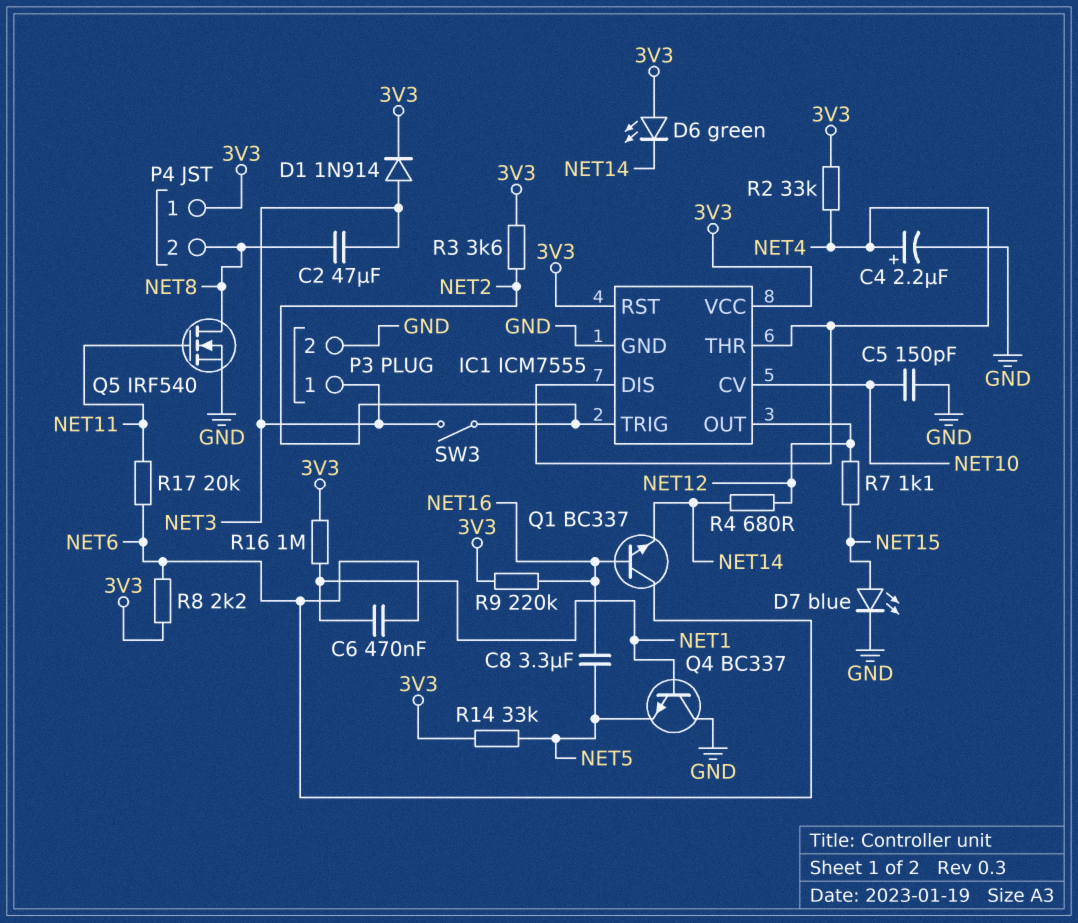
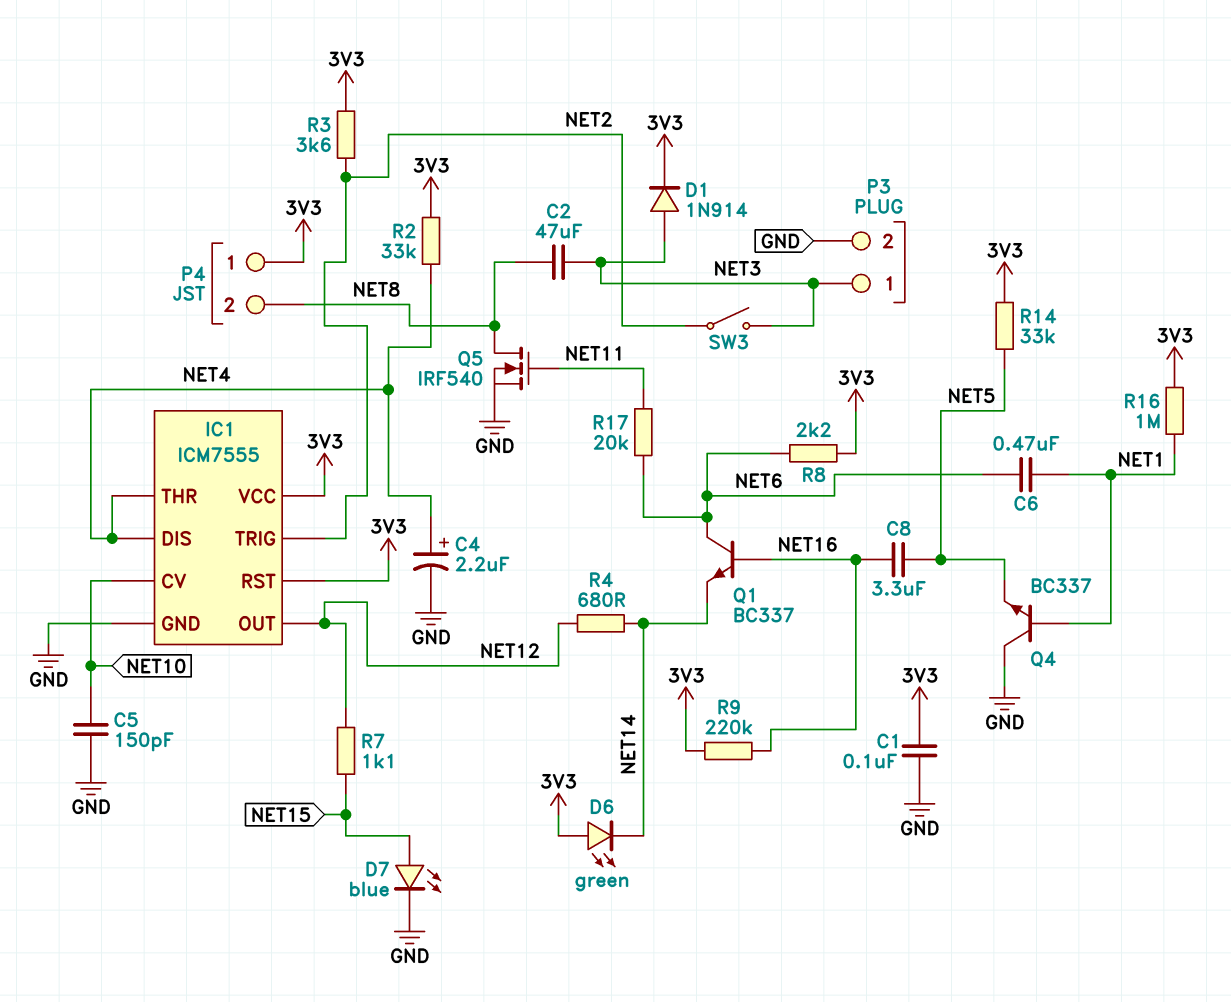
C1: none -> 100nF (3V3, GND)

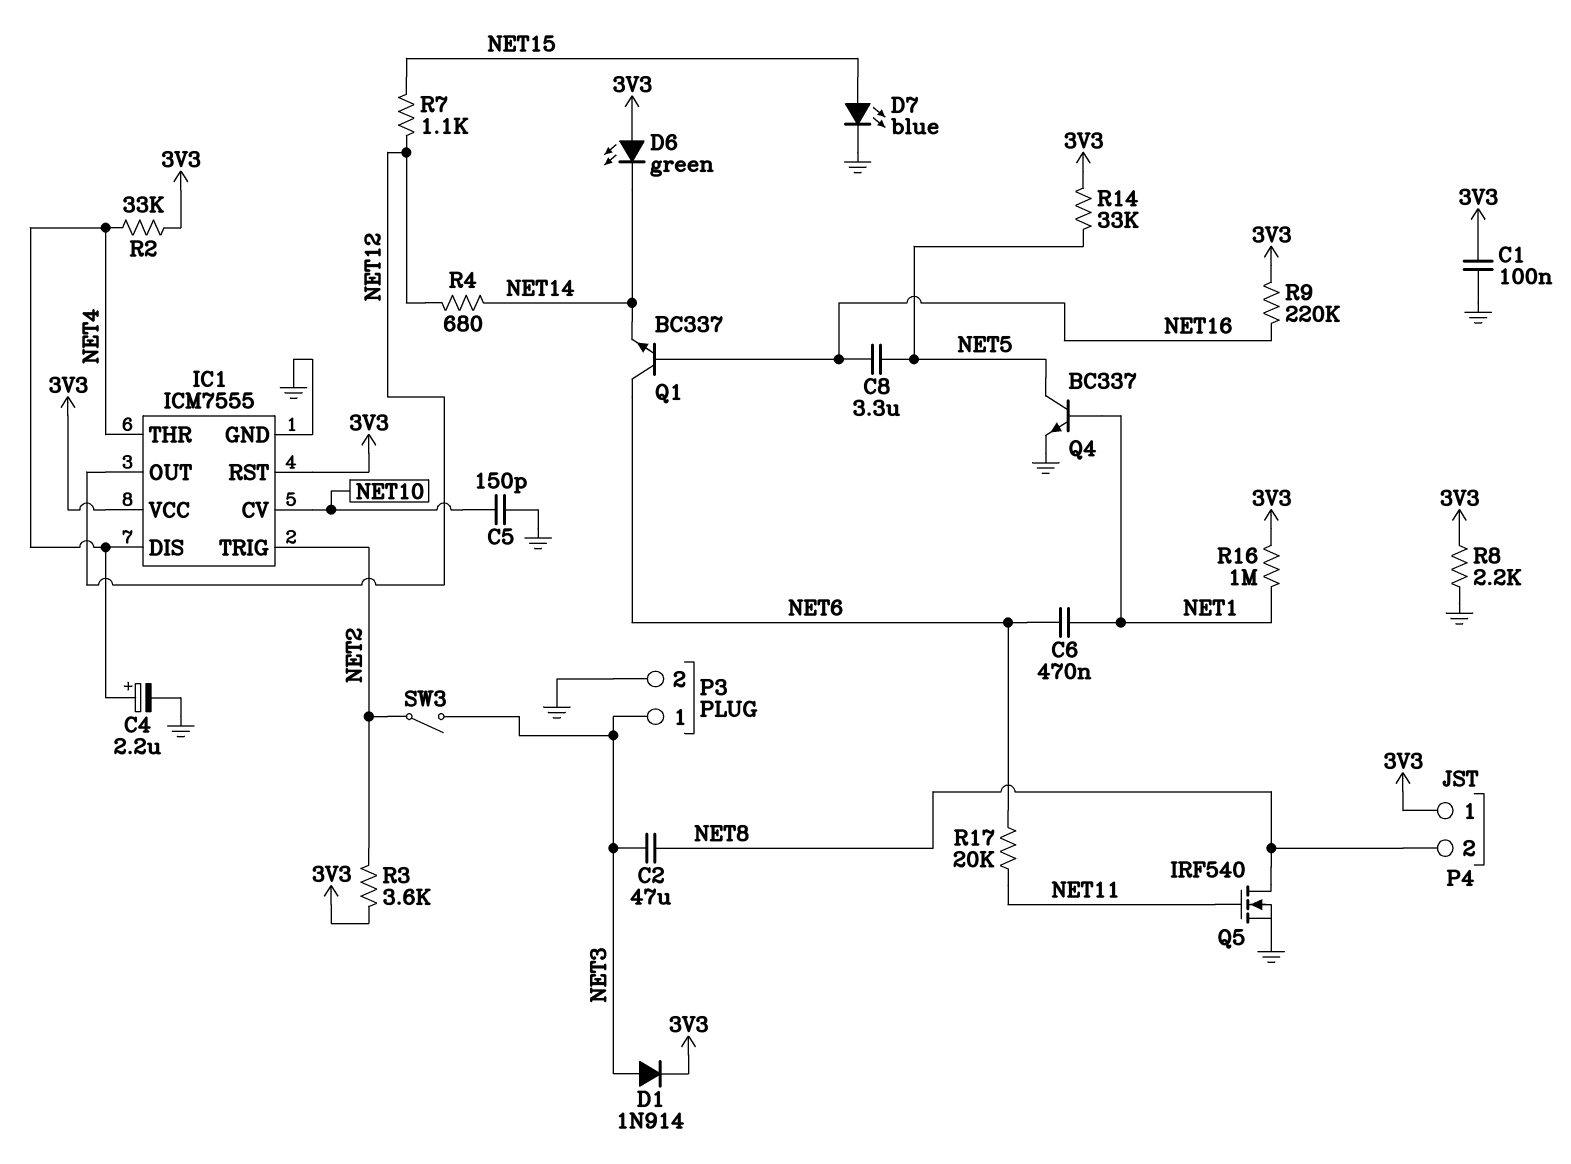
Q4: NPN BC337 (B NET1, C GND, E NET5) -> NPN BC337 (B NET1, C NET5, E GND)
R8: 2.2k (3V3, NET6) -> 2.2k (3V3, GND)

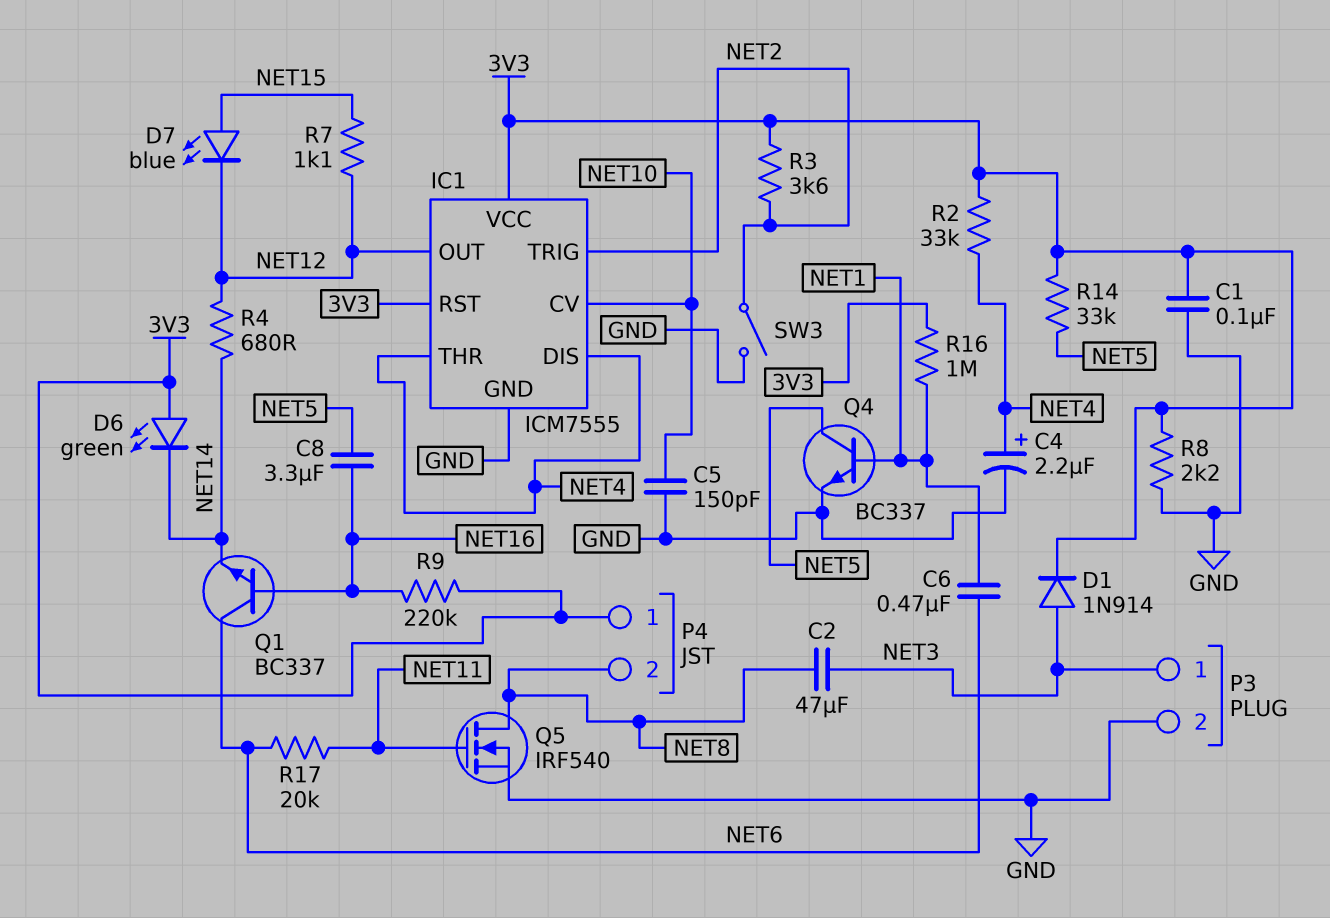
D7: LED blue (A NET15, K GND) -> LED blue (A NET15, K NET12)
SW3: switch (NET2, NET3) -> switch (GND, NET2)

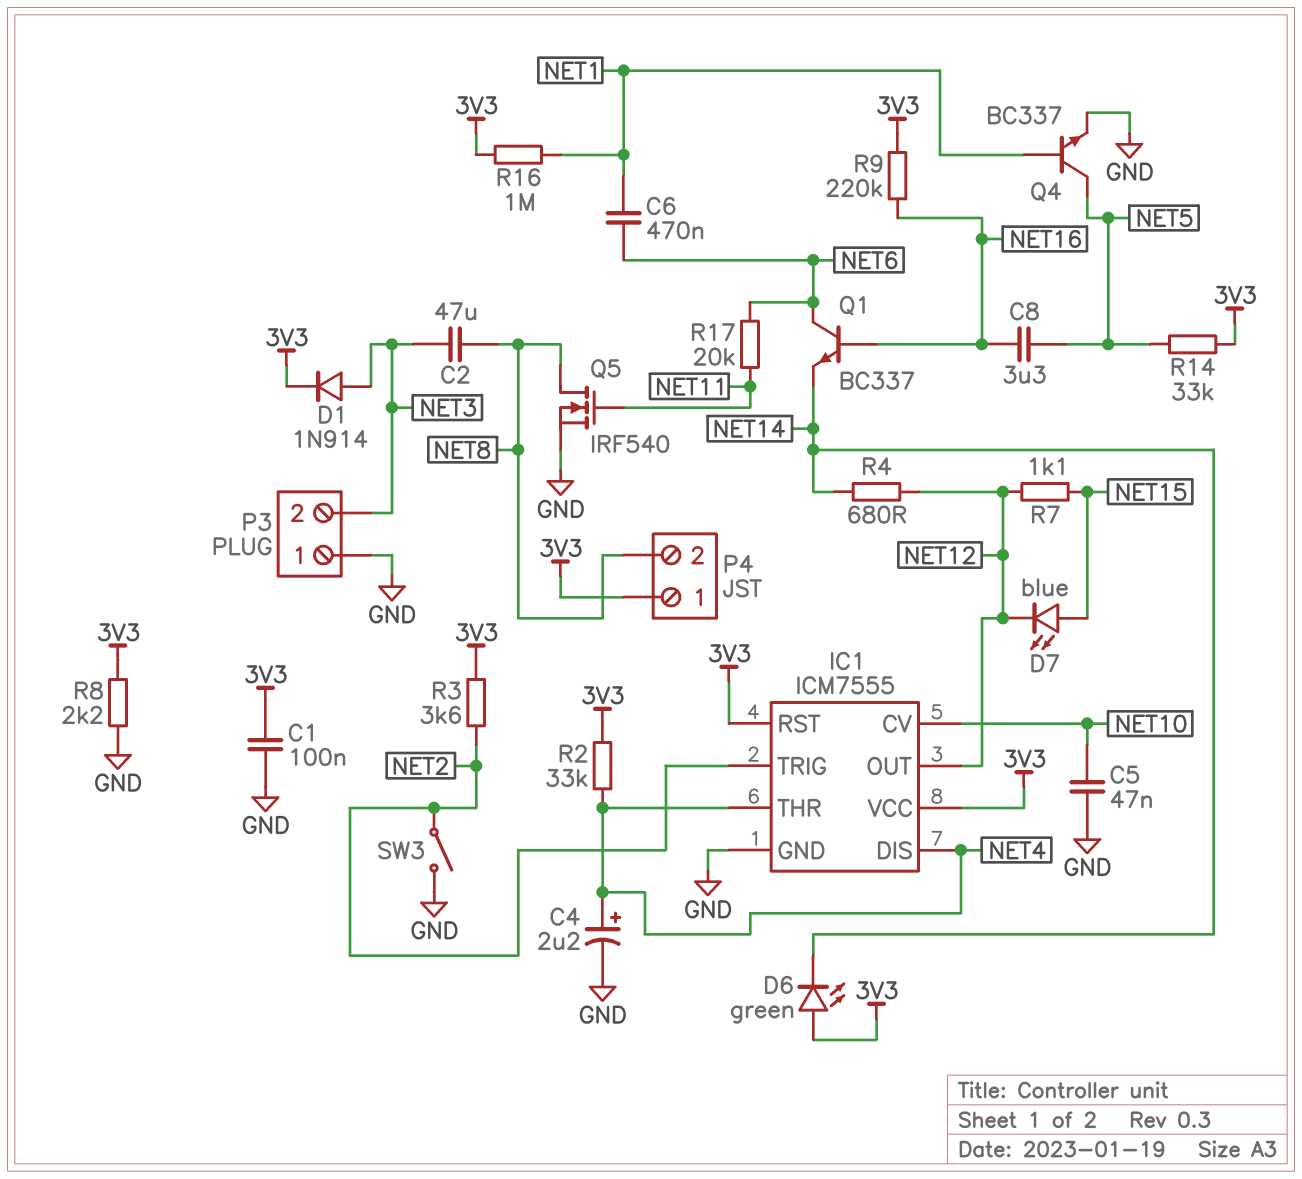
C5: 150pF (GND, NET10) -> 47nF (GND, NET10)
P3 pin 1: NET3 -> GND
P3 pin 2: GND -> NET3

